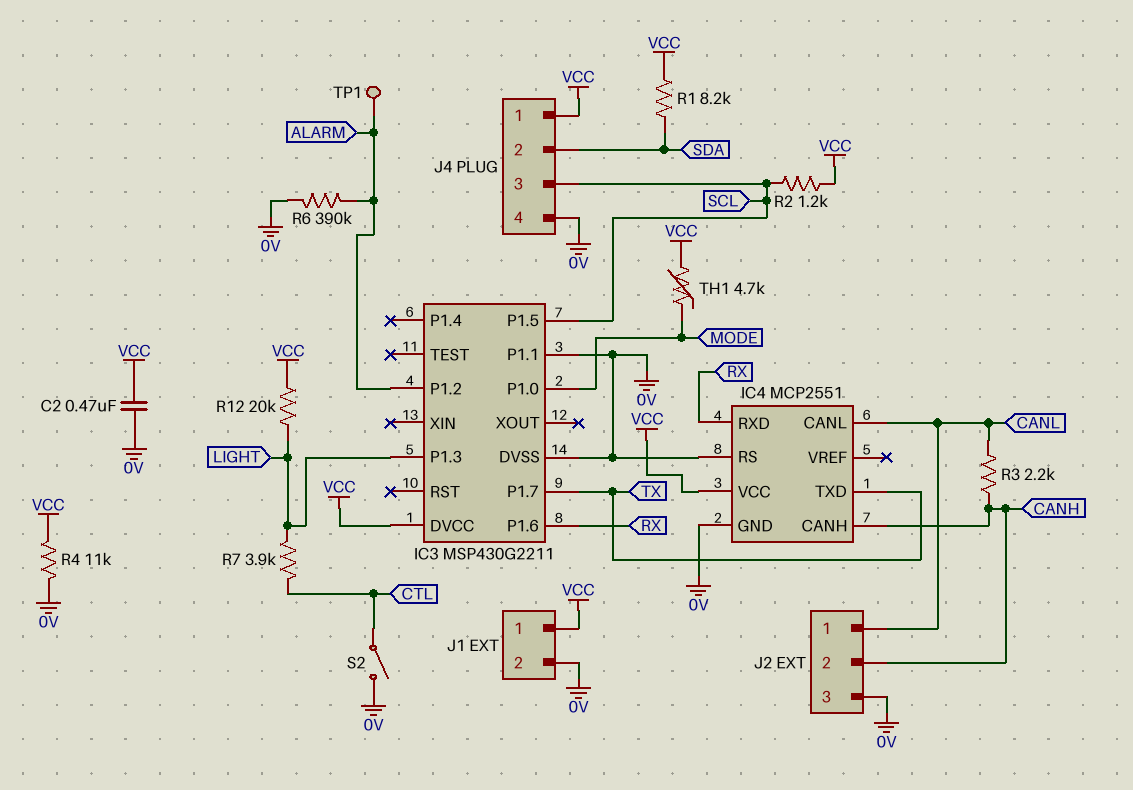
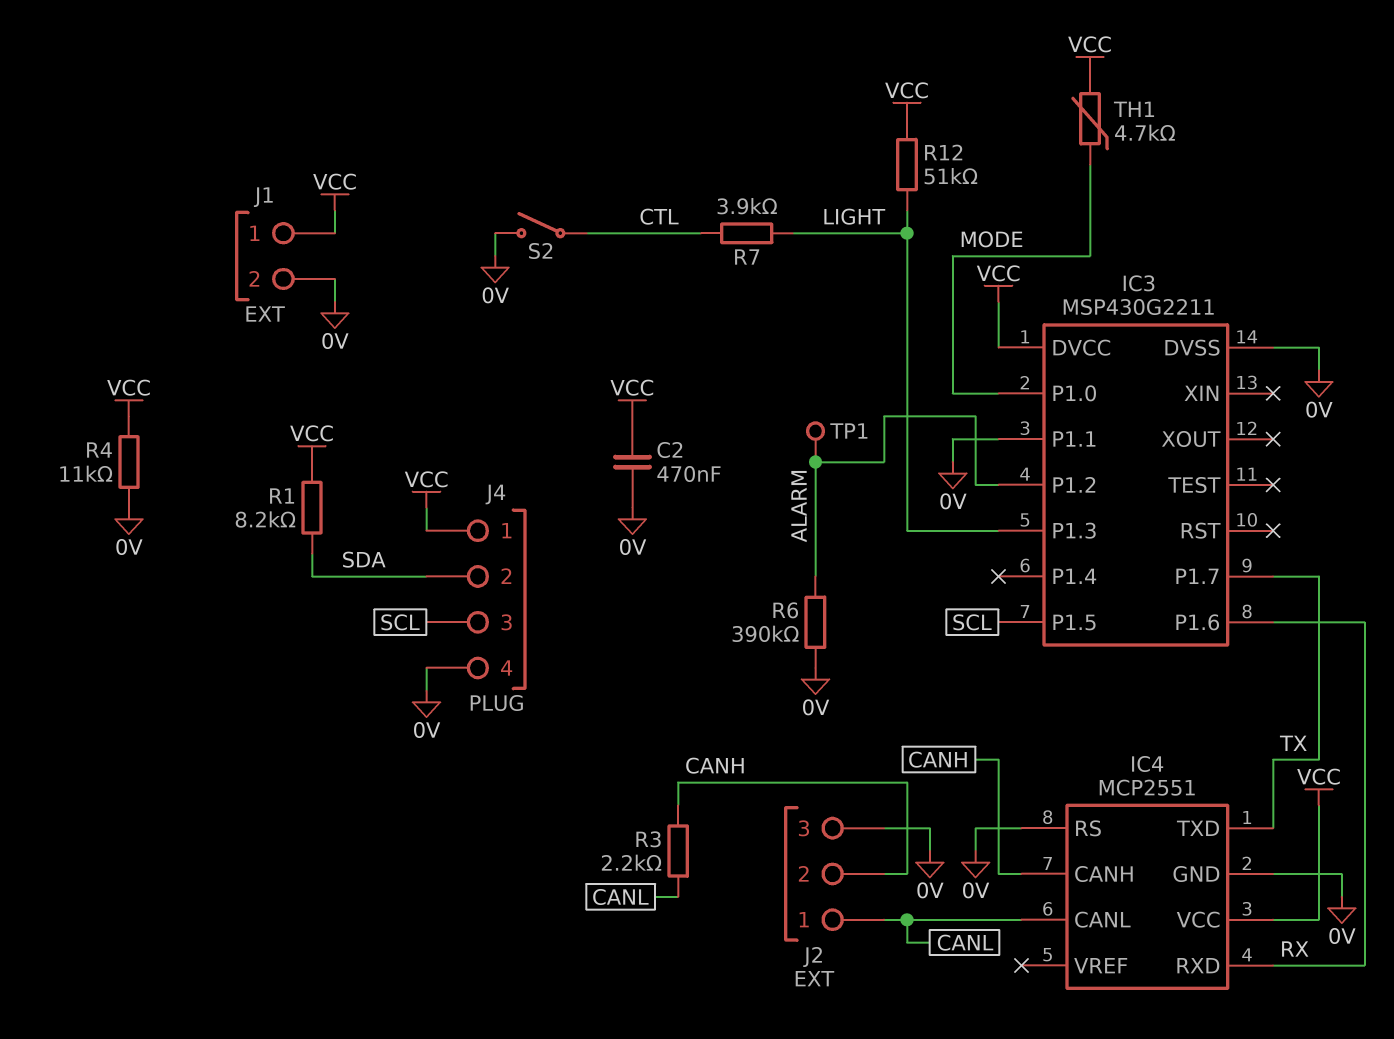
R2: 1.2k (SCL, VCC) -> none
R12: 20k (LIGHT, VCC) -> 51k (LIGHT, VCC)

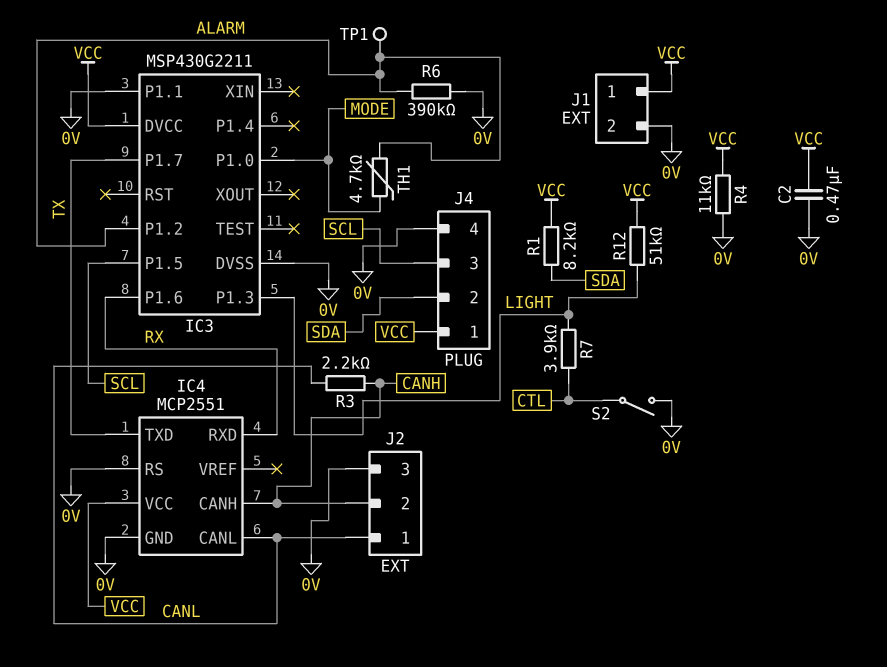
TH1: 4.7k (MODE, VCC) -> 4.7k (ALARM, MODE)

